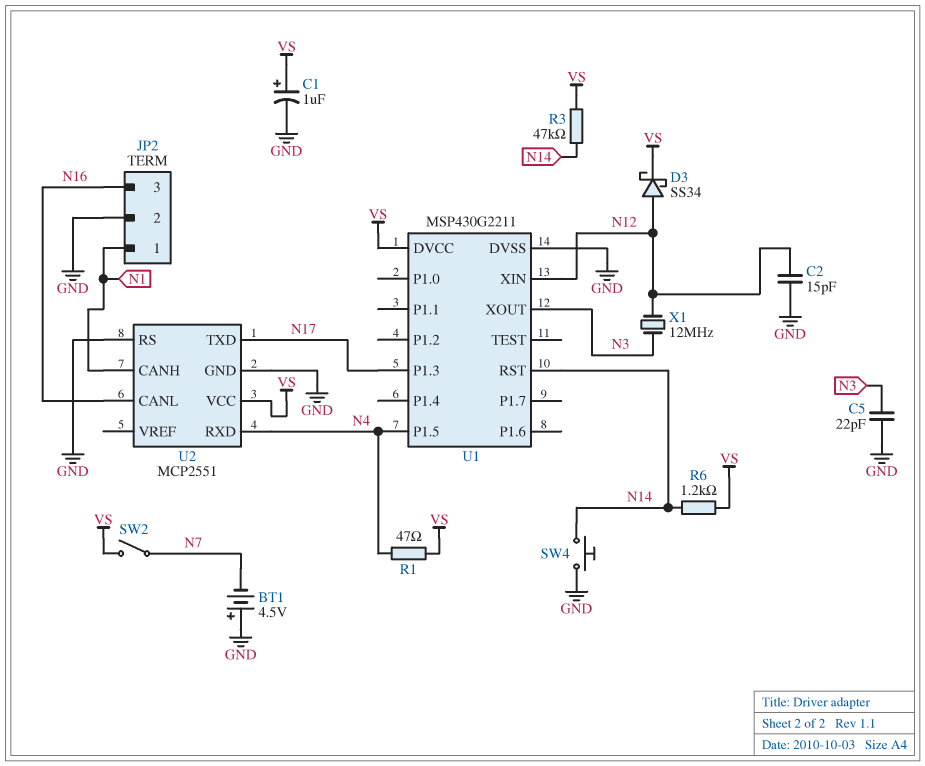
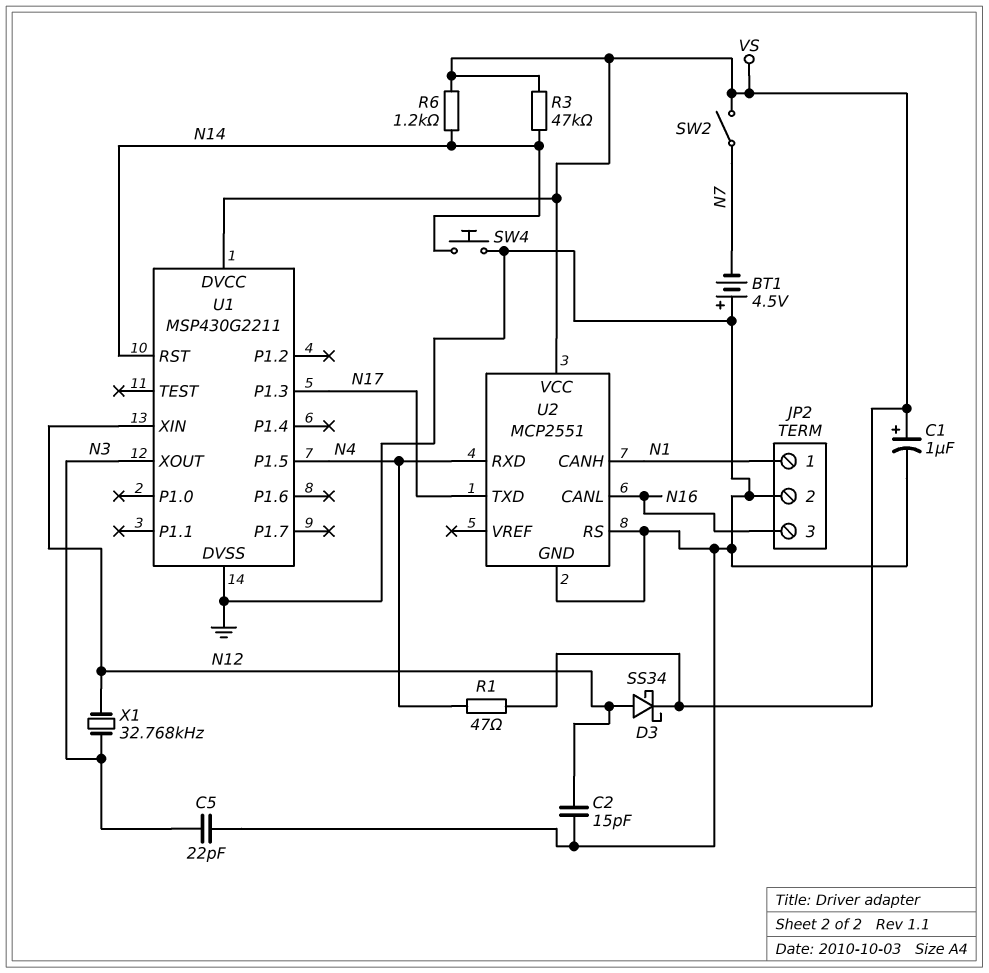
X1: 12MHz (N3, N12) -> 32.768kHz (N3, N12)

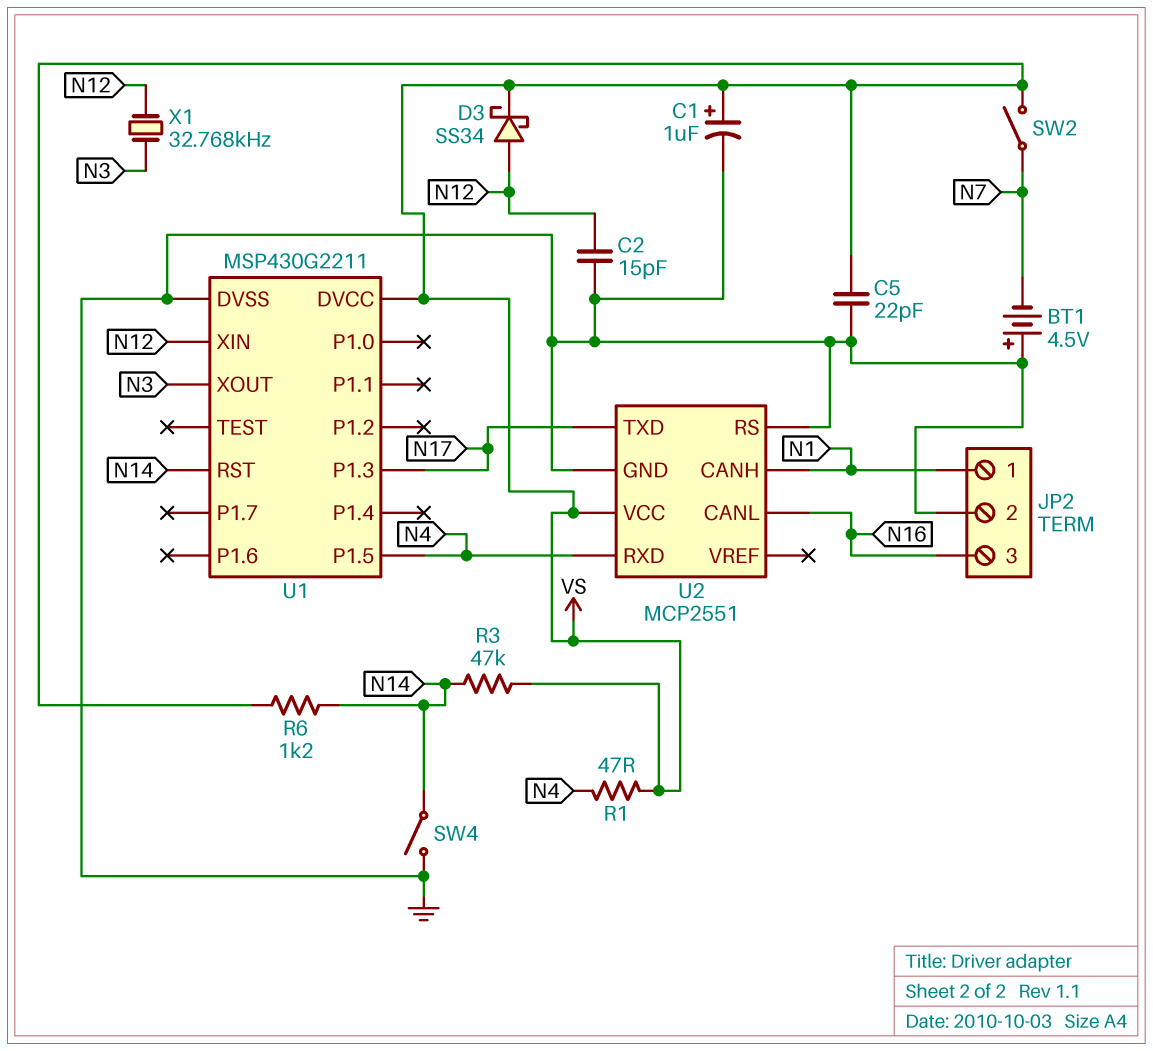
C5: 22pF (GND, N3) -> 22pF (GND, VS)
SW4: button (GND, N14) -> switch (GND, N14)

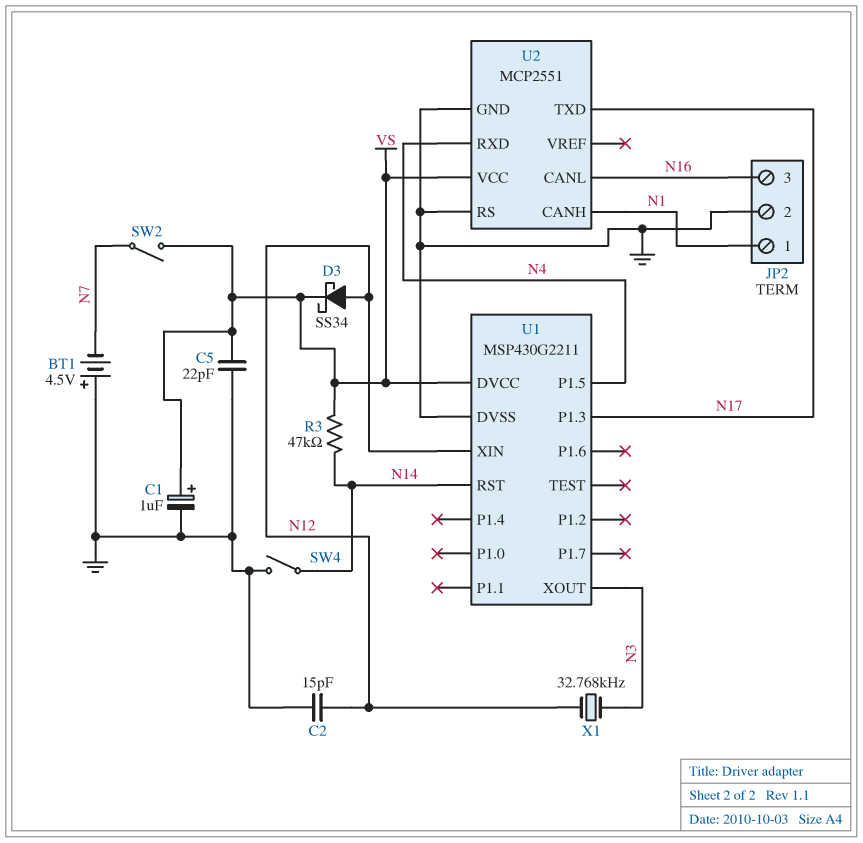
R1: 47 (N4, VS) -> none
R6: 1.2k (N14, VS) -> none

